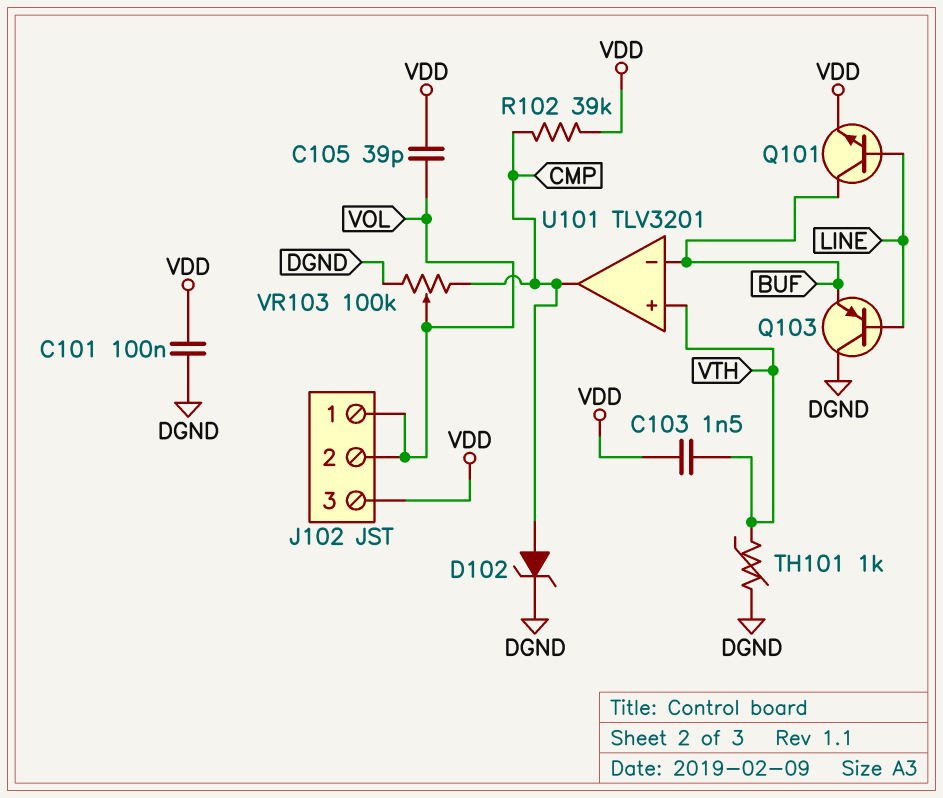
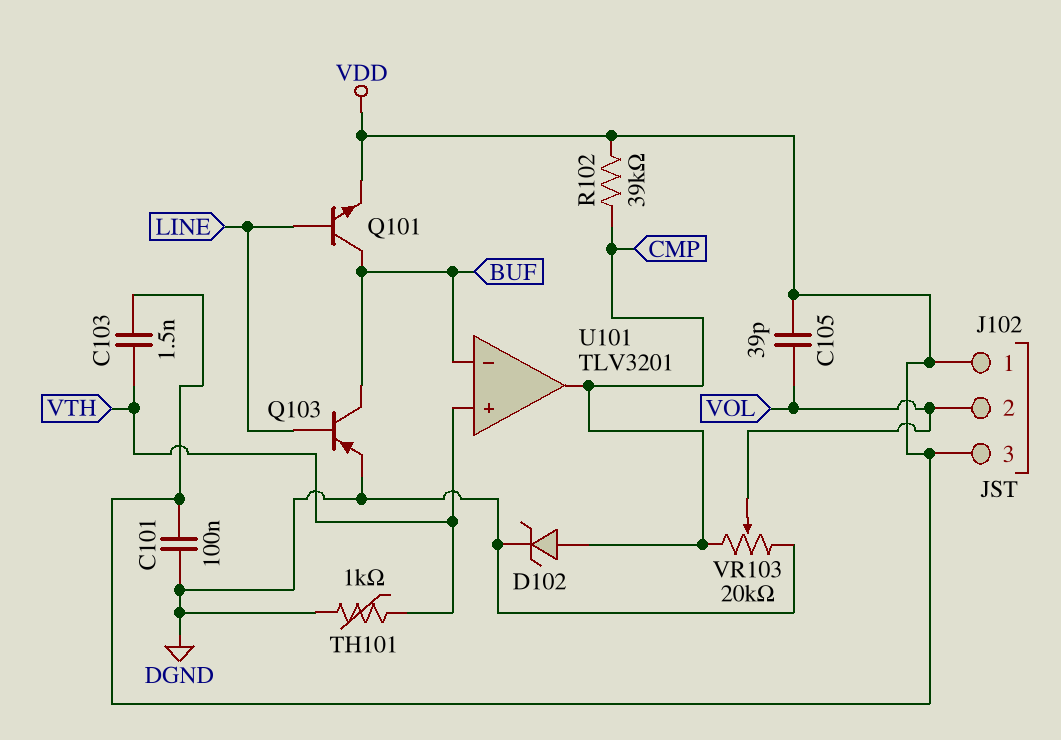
J102 pin 1: VOL -> VDD
Q103: PNP (B LINE, C DGND, E BUF) -> PNP (B LINE, C BUF, E DGND)
VR103: 100k (CMP, DGND, wiper VOL) -> 20k (CMP, DGND, wiper VOL)

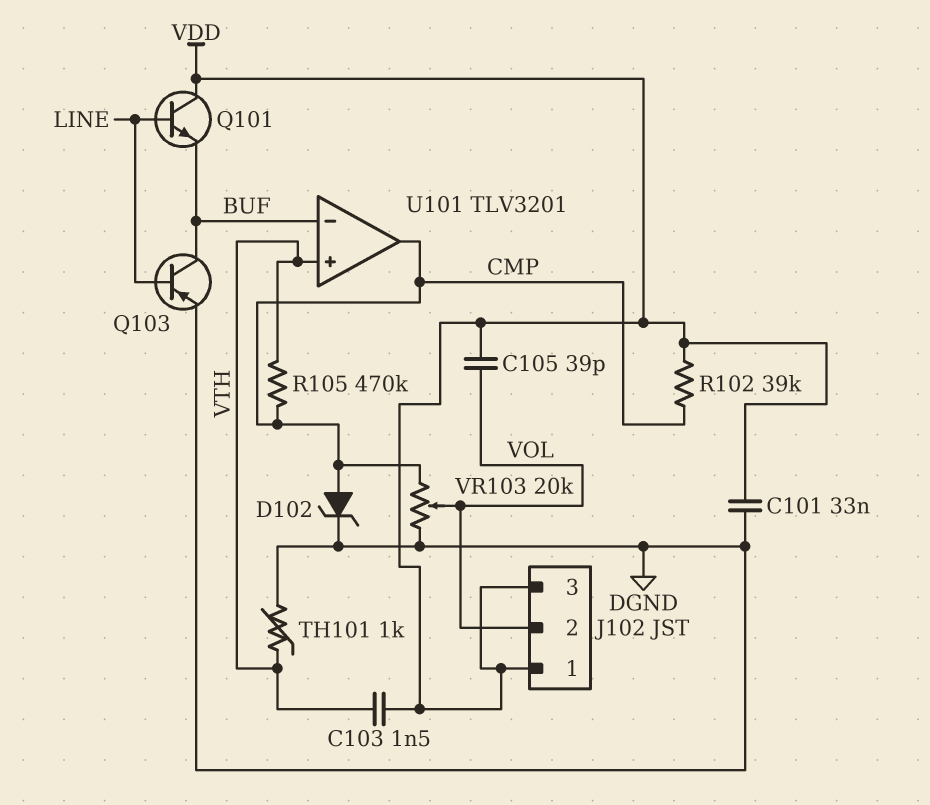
C101: 100nF (DGND, VDD) -> 33nF (DGND, VDD)
Q101: NPN (B LINE, C BUF, E VDD) -> NPN (B LINE, C VDD, E BUF)
R105: none -> 470k (CMP, VTH)

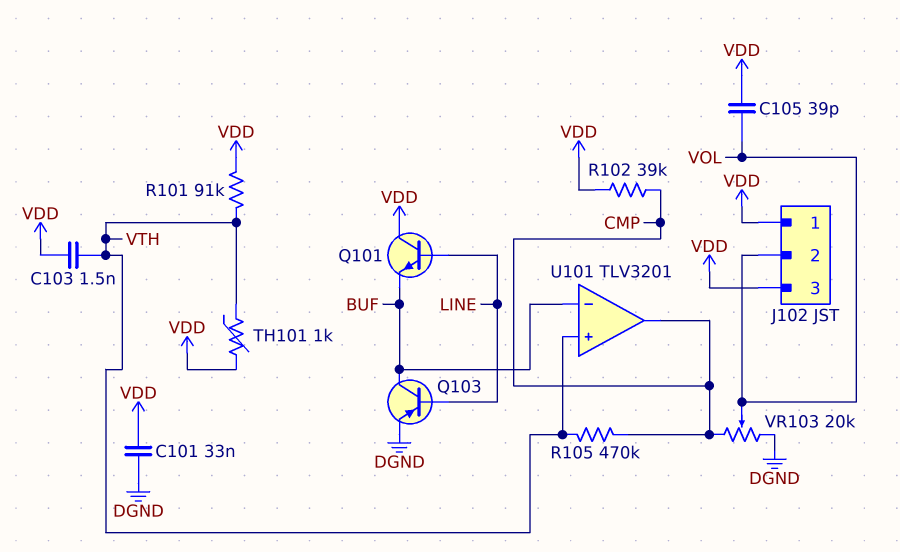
D102: zener (A CMP, K DGND) -> none
R101: none -> 91k (VDD, VTH)
TH101: 1k (DGND, VTH) -> 1k (VDD, VTH)

